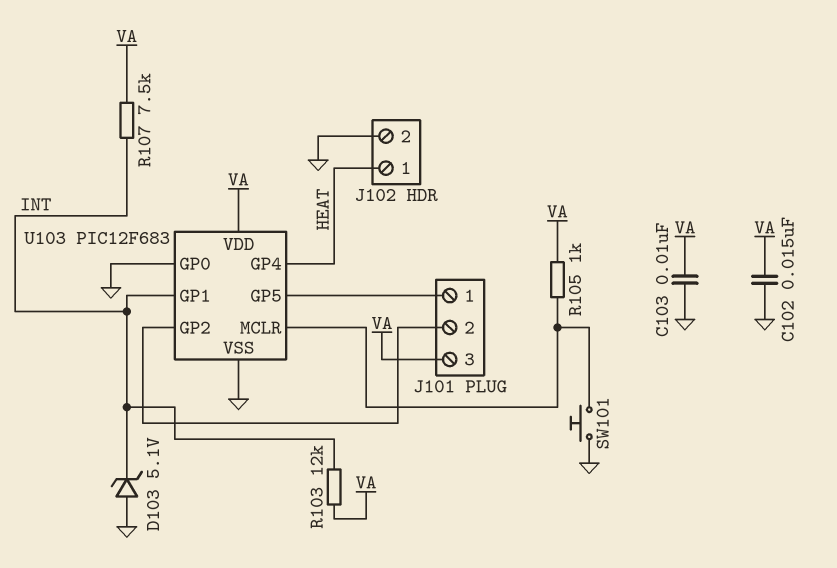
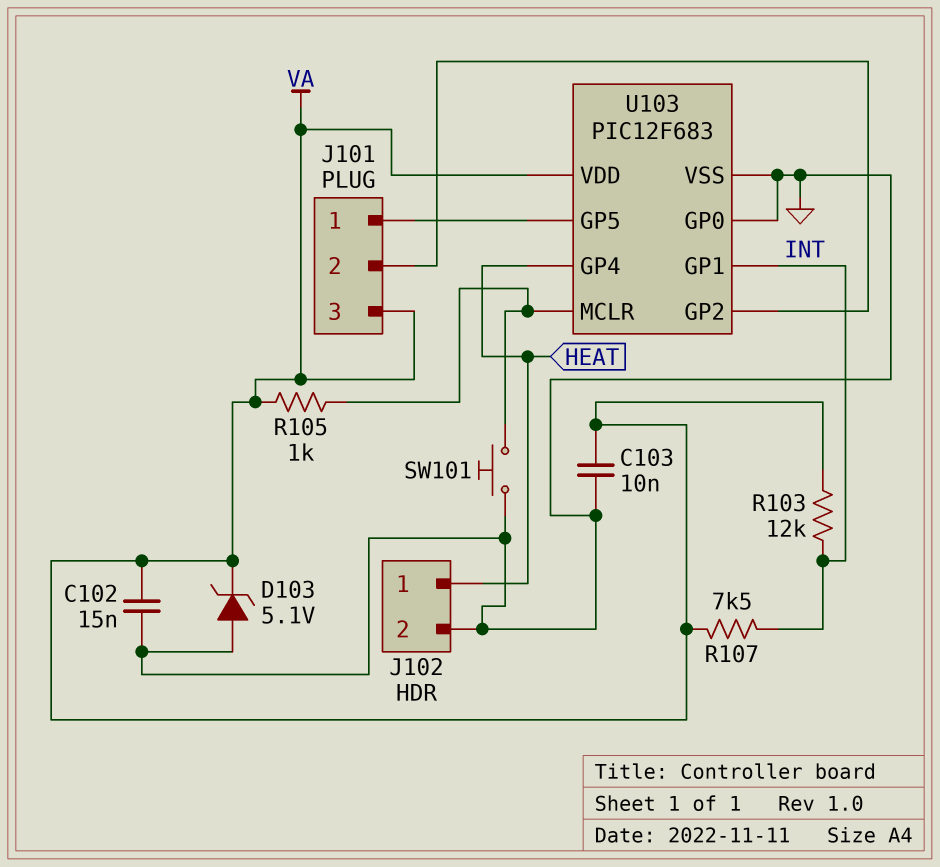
D103: zener 5.1V (A GND, K INT) -> zener 5.1V (A GND, K VA)

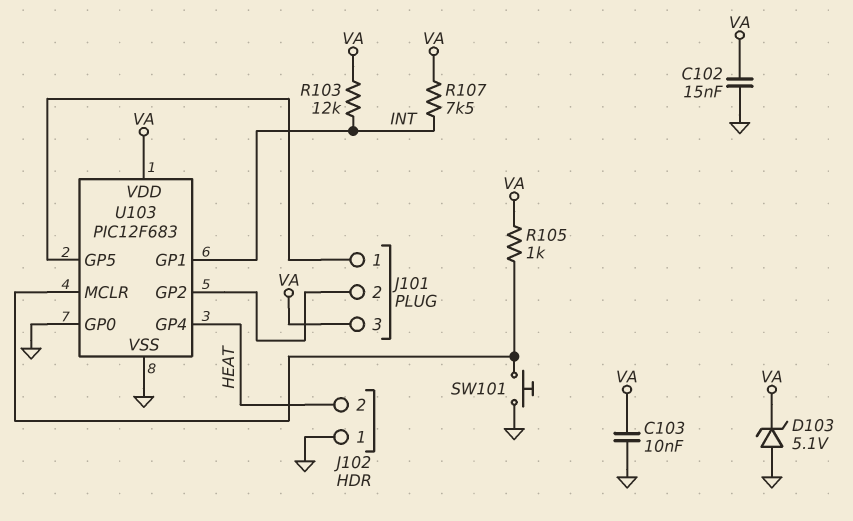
J102 pin 1: HEAT -> GND
J102 pin 2: GND -> HEAT

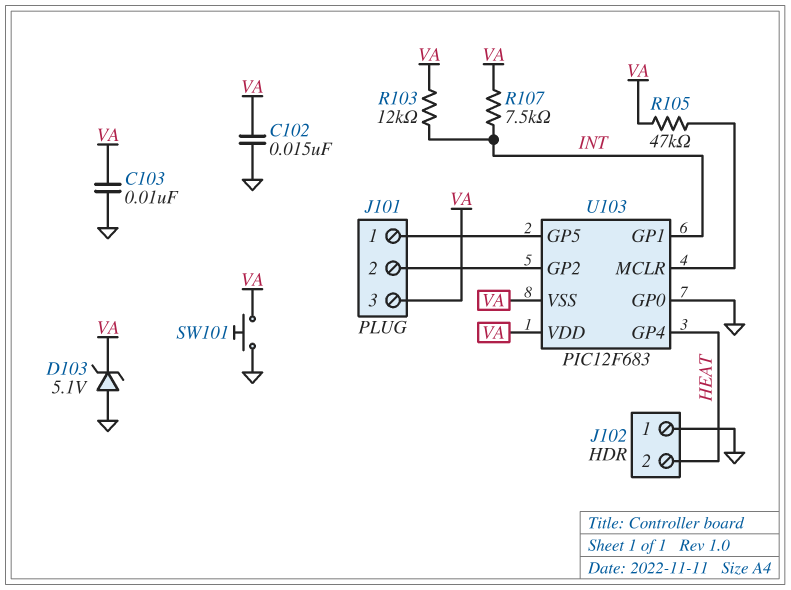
R105: 1k (U103/MCLR, VA) -> 47k (U103/MCLR, VA)
SW101: button (GND, U103/MCLR) -> button (GND, VA)
U103 pin VSS: GND -> VA

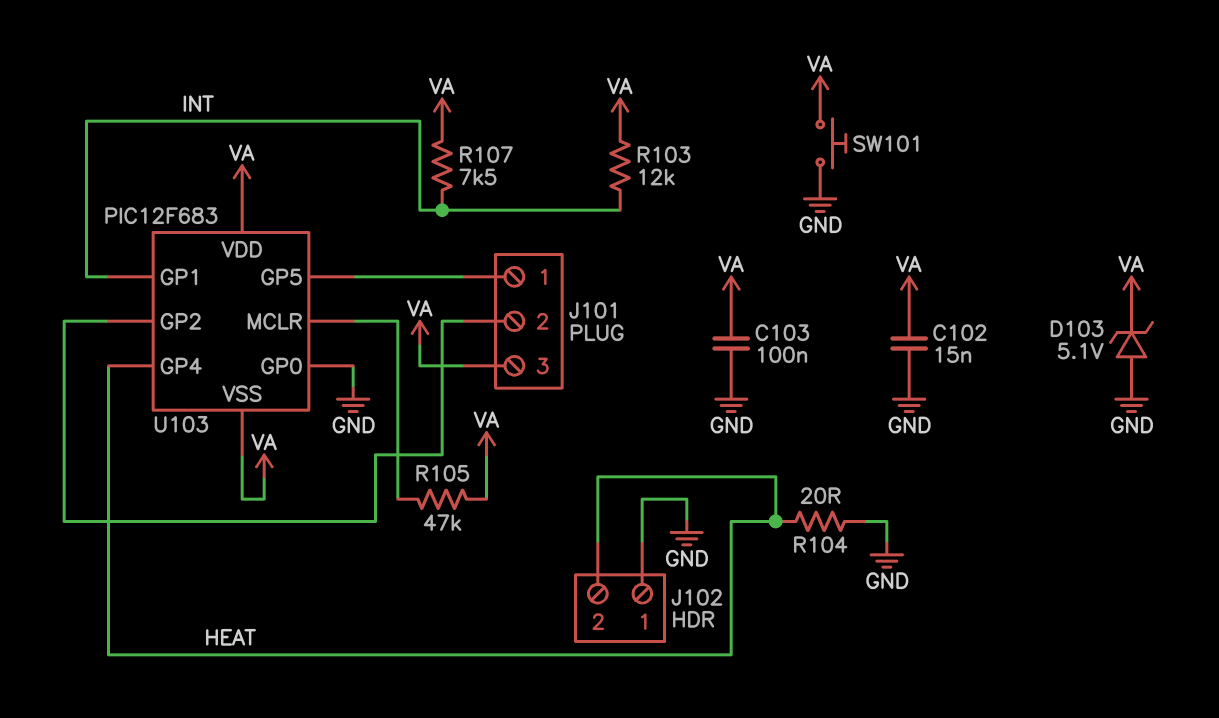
C103: 10nF (GND, VA) -> 100nF (GND, VA)
R104: none -> 20 (GND, HEAT)

